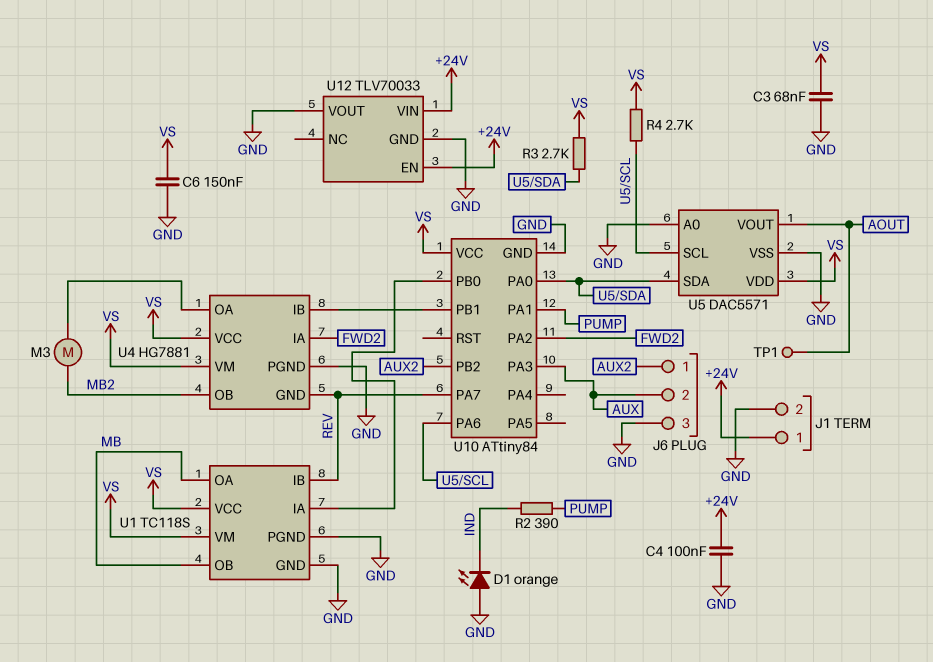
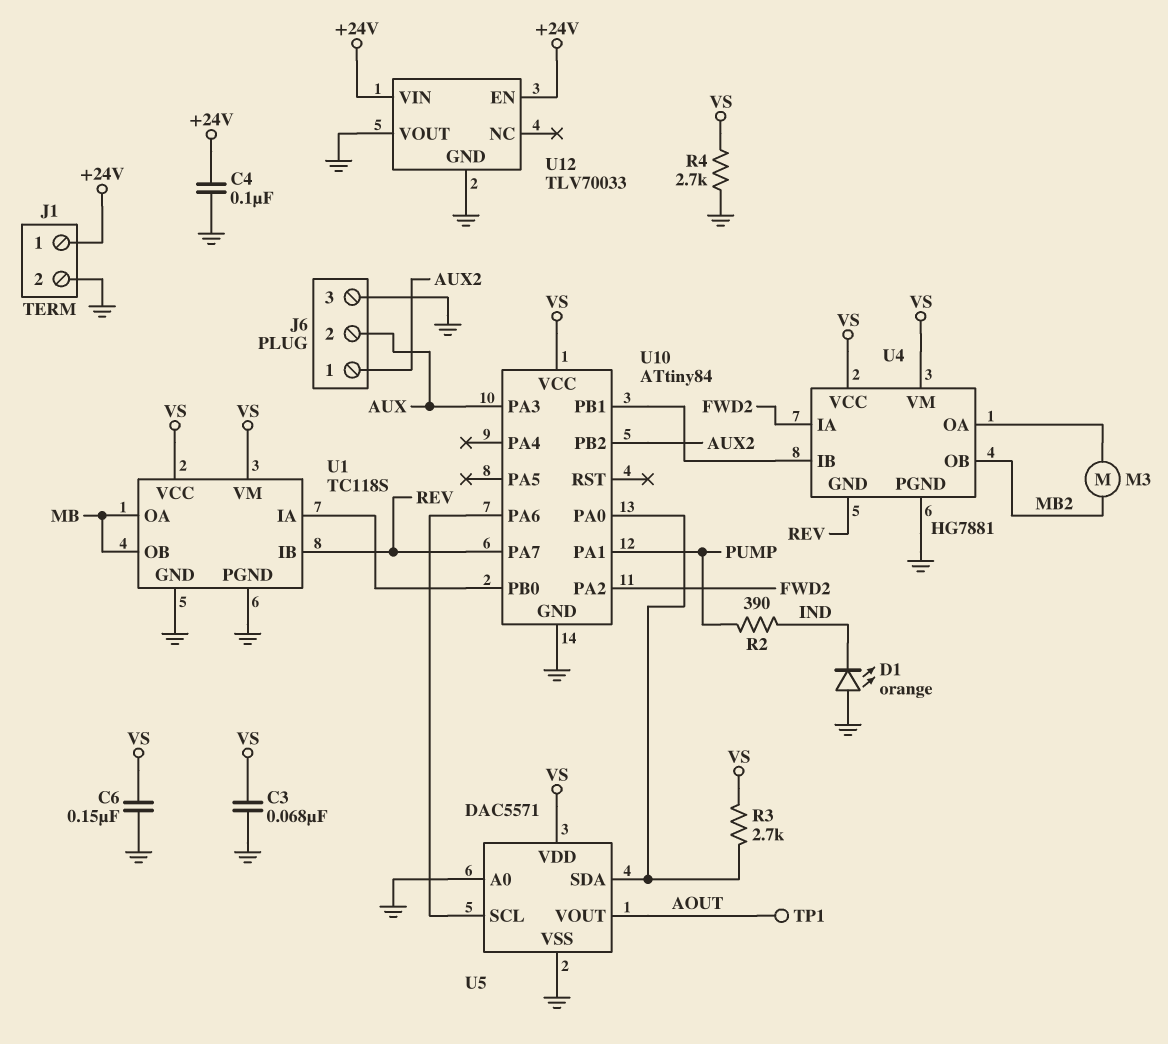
R4: 2.7k (U5/SCL, VS) -> 2.7k (GND, VS)

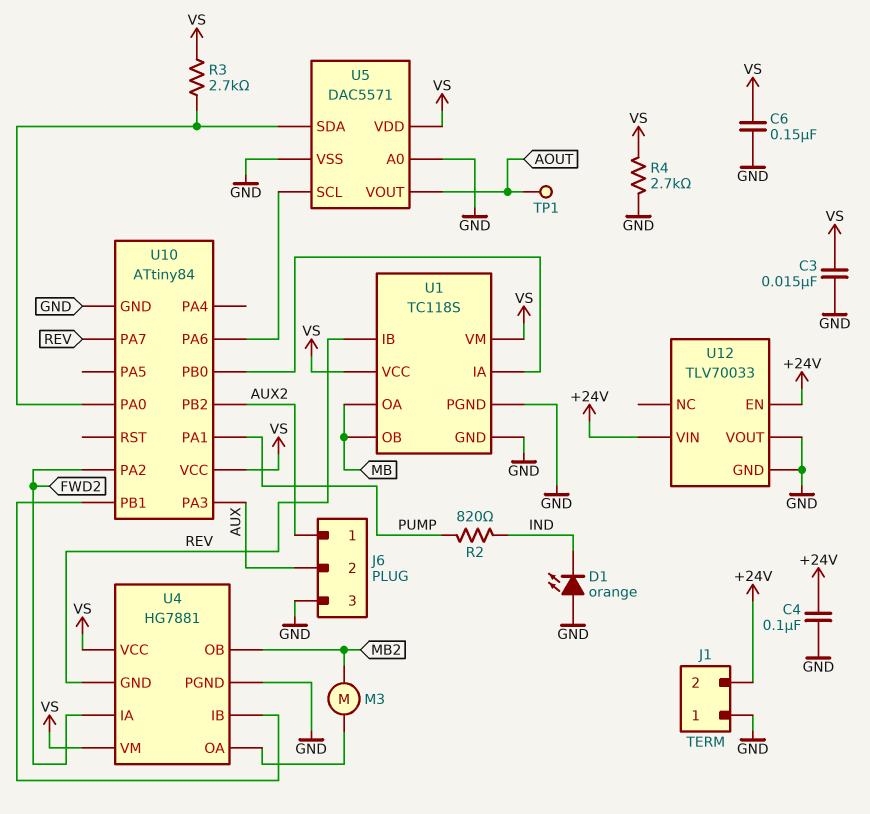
C3: 68nF (GND, VS) -> 15nF (GND, VS)
J1 pin 1: +24V -> GND
J1 pin 2: GND -> +24V
R2: 390 (IND, PUMP) -> 820 (IND, PUMP)

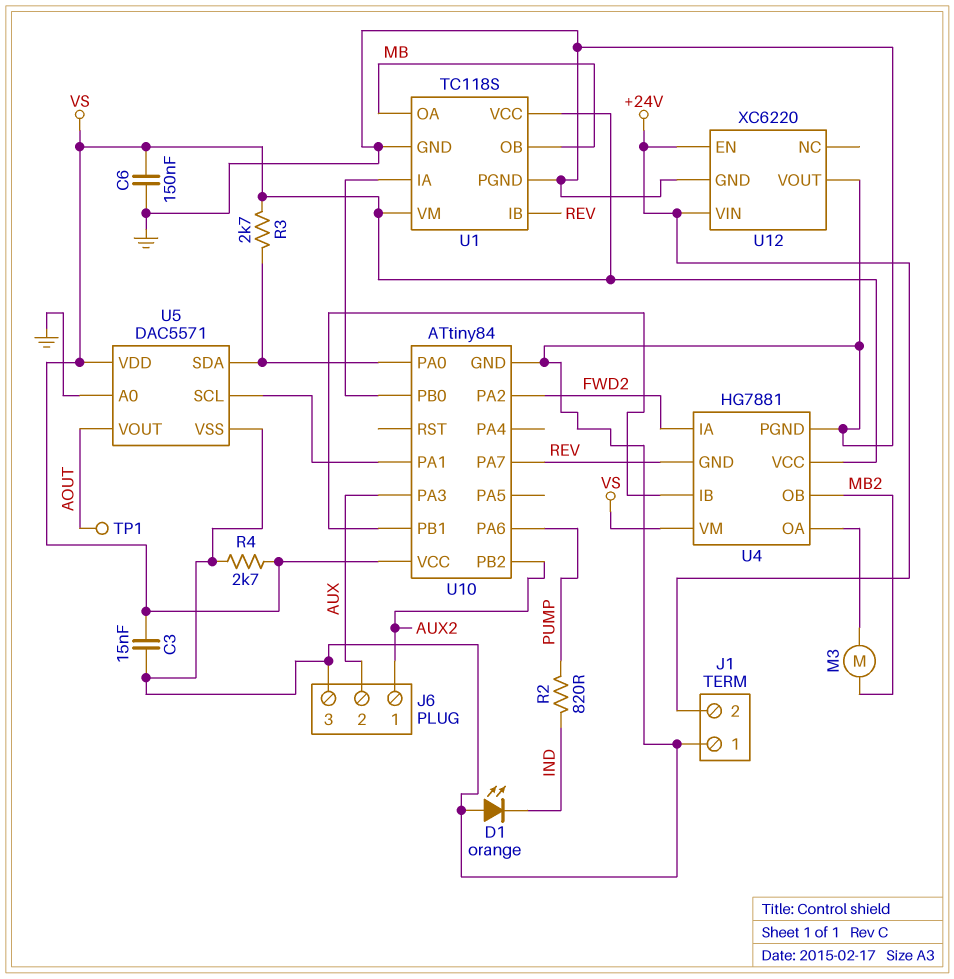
C4: 100nF (+24V, GND) -> none
U10 pin PA1: PUMP -> U5/SCL
U10 pin PA6: U5/SCL -> PUMP
U12: TLV70033 -> XC6220

